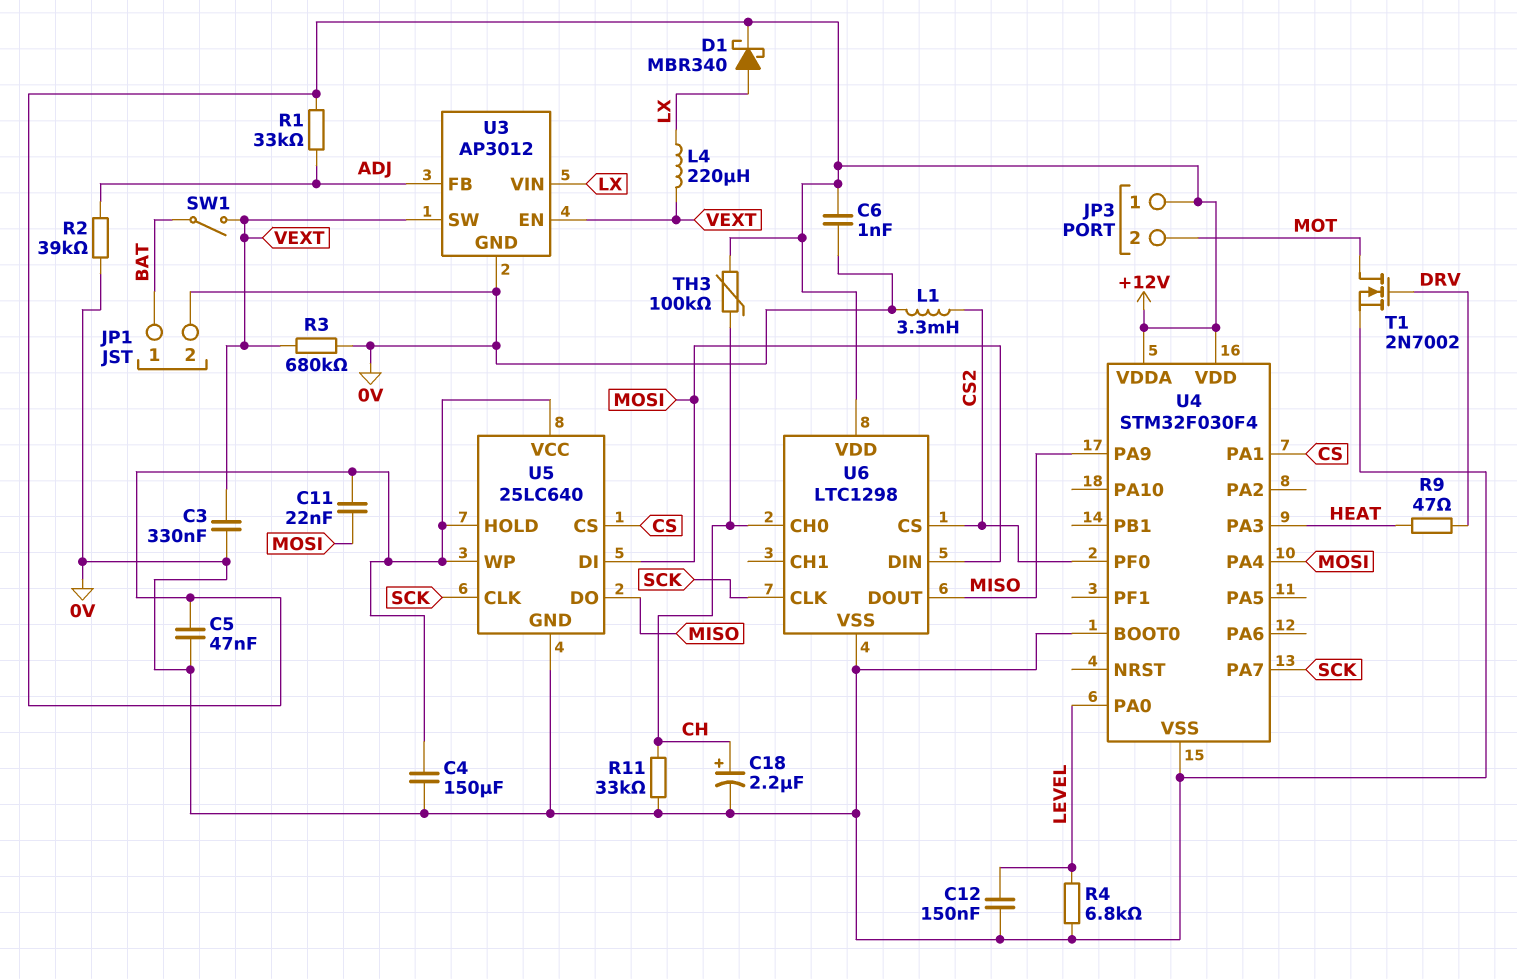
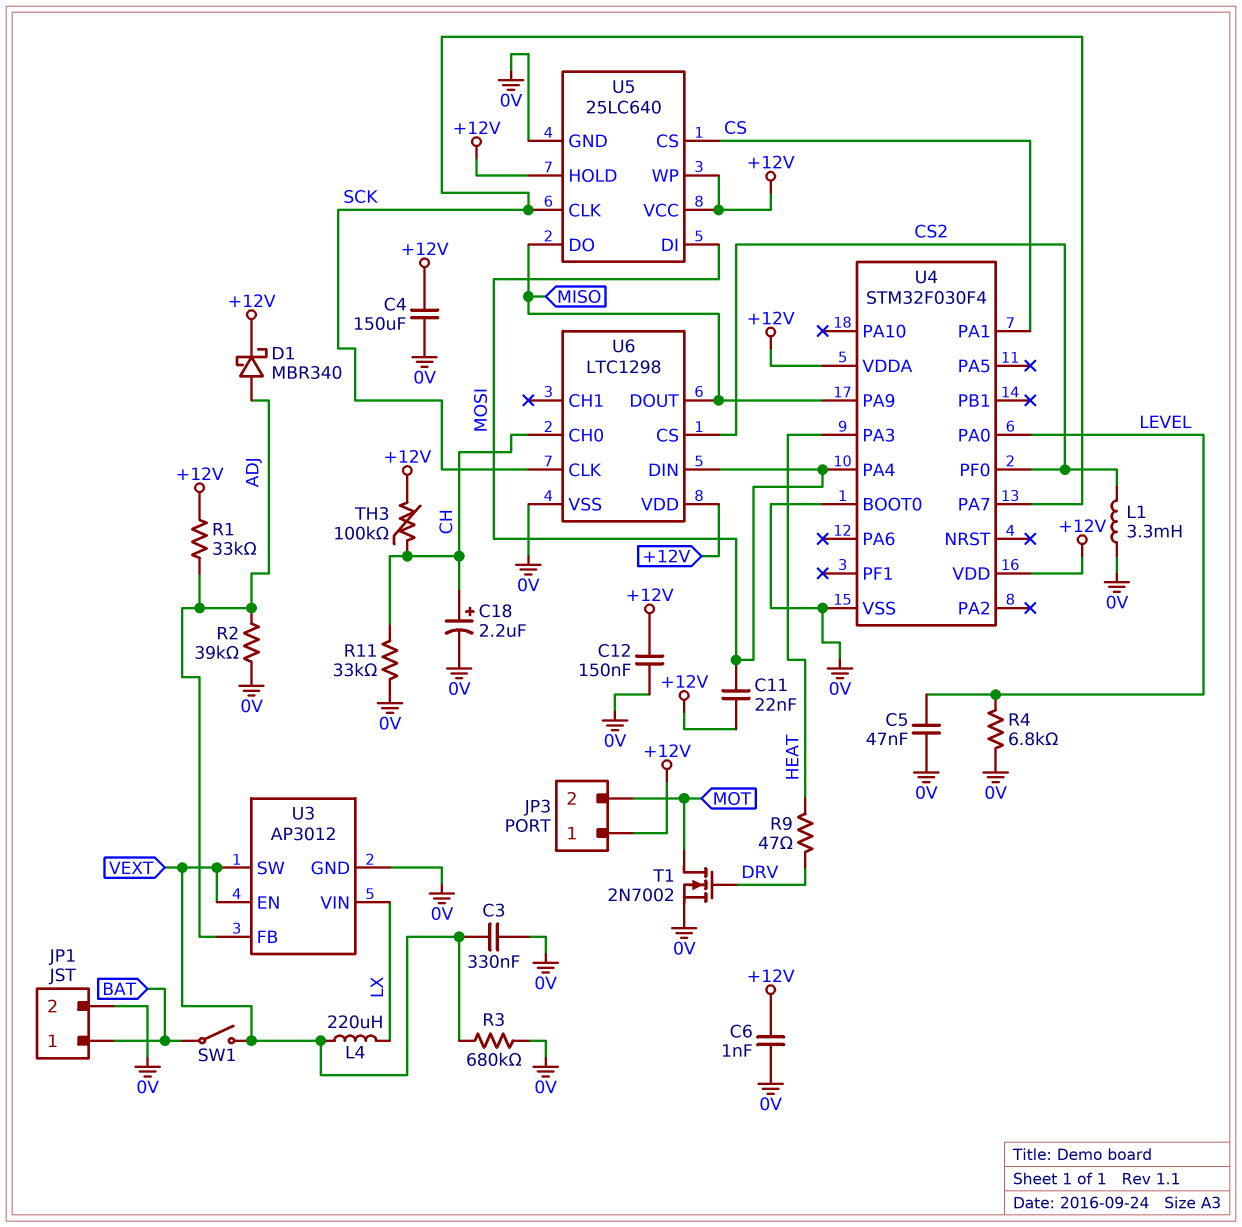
C5: 47nF (+12V, 0V) -> 47nF (0V, LEVEL)
C12: 150nF (0V, LEVEL) -> 150nF (+12V, 0V)
D1: schottky MBR340 (A LX, K +12V) -> schottky MBR340 (A ADJ, K +12V)

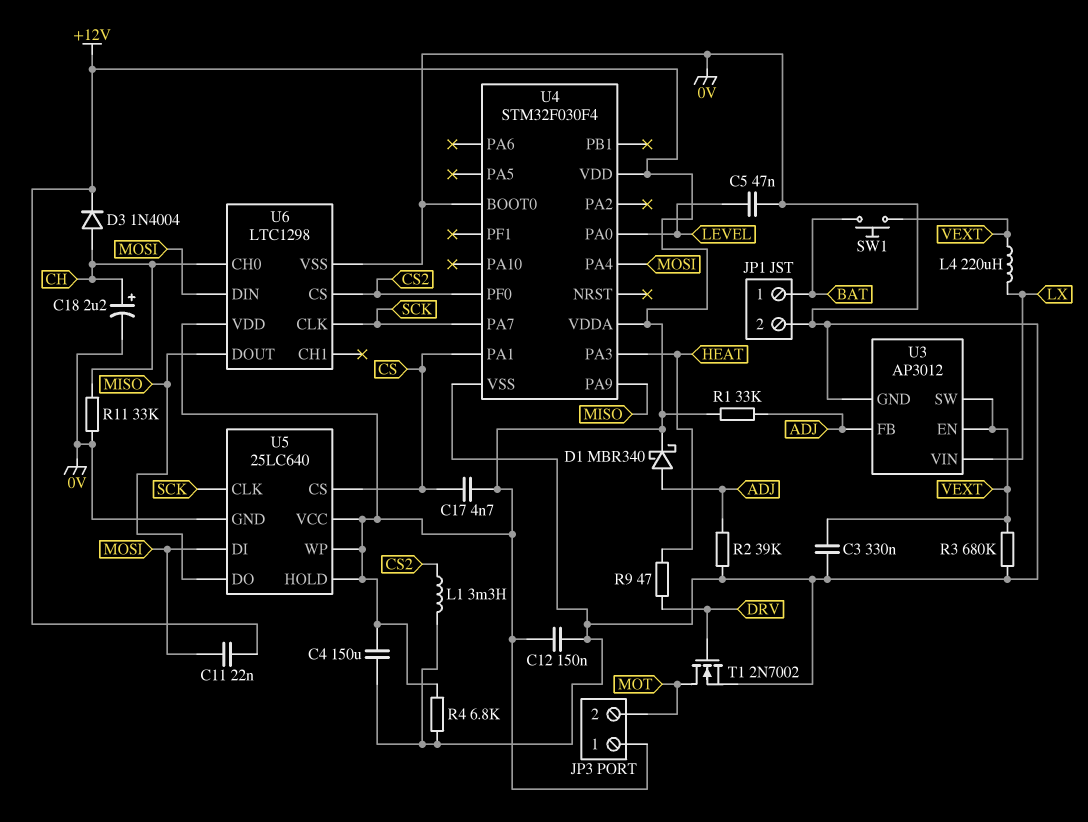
C6: 1nF (+12V, 0V) -> none
C17: none -> 4.7nF (+12V, CS)
D3: none -> diode 1N4004 (A CH, K +12V)
R4: 6.8k (0V, LEVEL) -> 6.8k (+12V, 0V)
SW1: switch (BAT, VEXT) -> button (BAT, VEXT)
TH3: 100k (+12V, CH) -> none

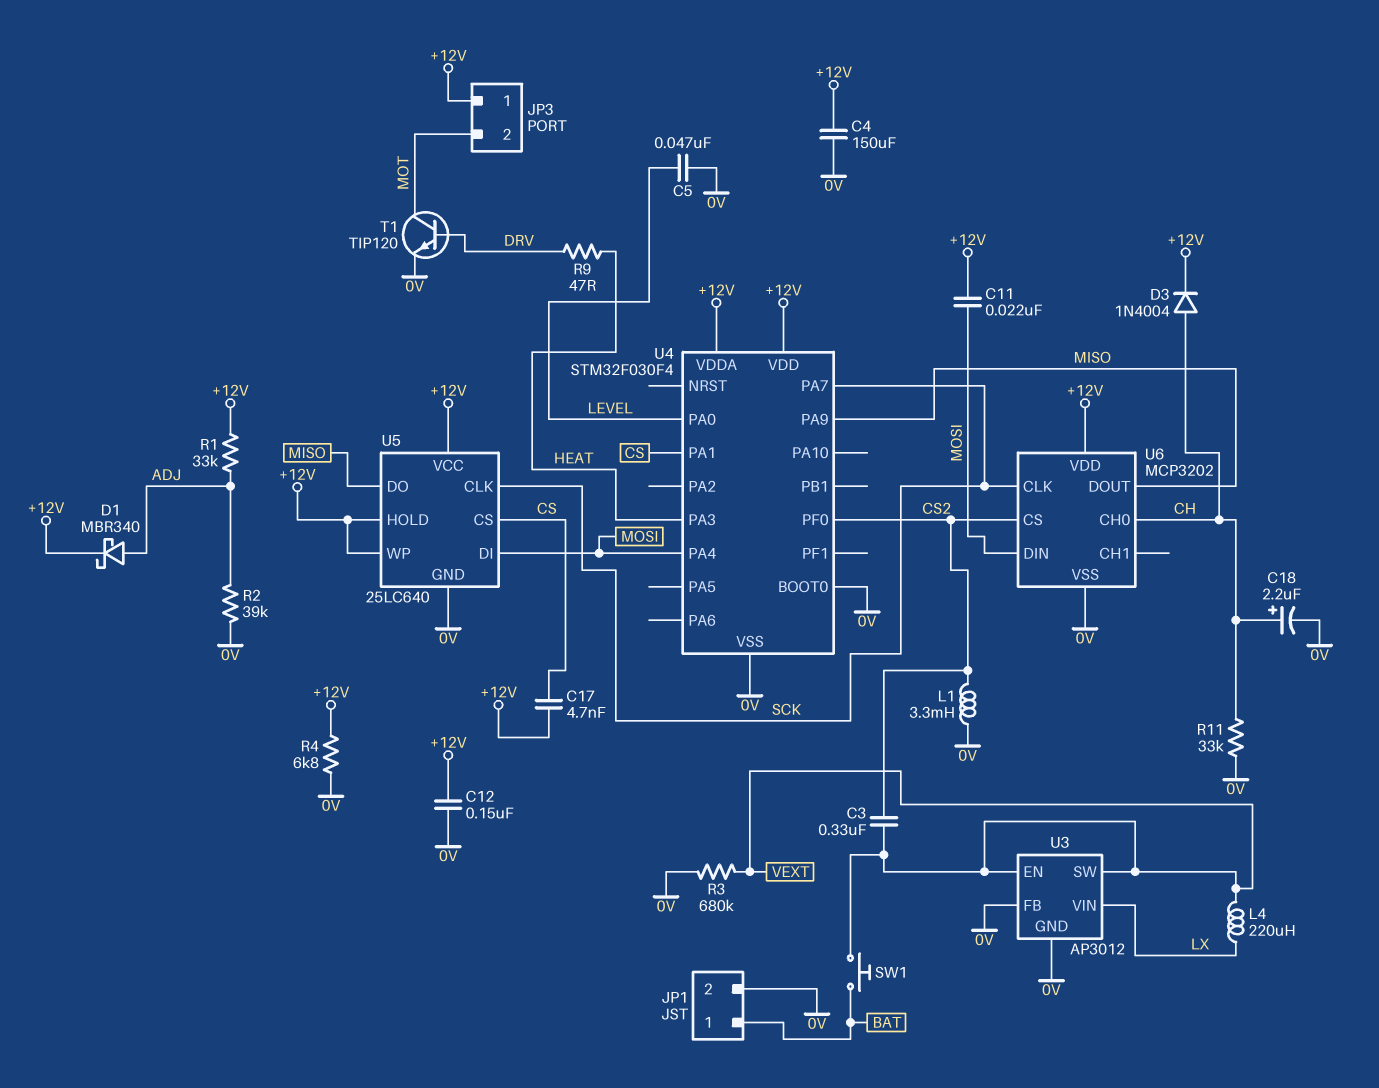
C3: 330nF (0V, VEXT) -> 330nF (CS2, VEXT)
T1: NMOS 2N7002 (G DRV, D MOT, S 0V) -> NPN TIP120 (B DRV, C MOT, E 0V)
U3 pin FB: ADJ -> 0V
U6: LTC1298 -> MCP3202

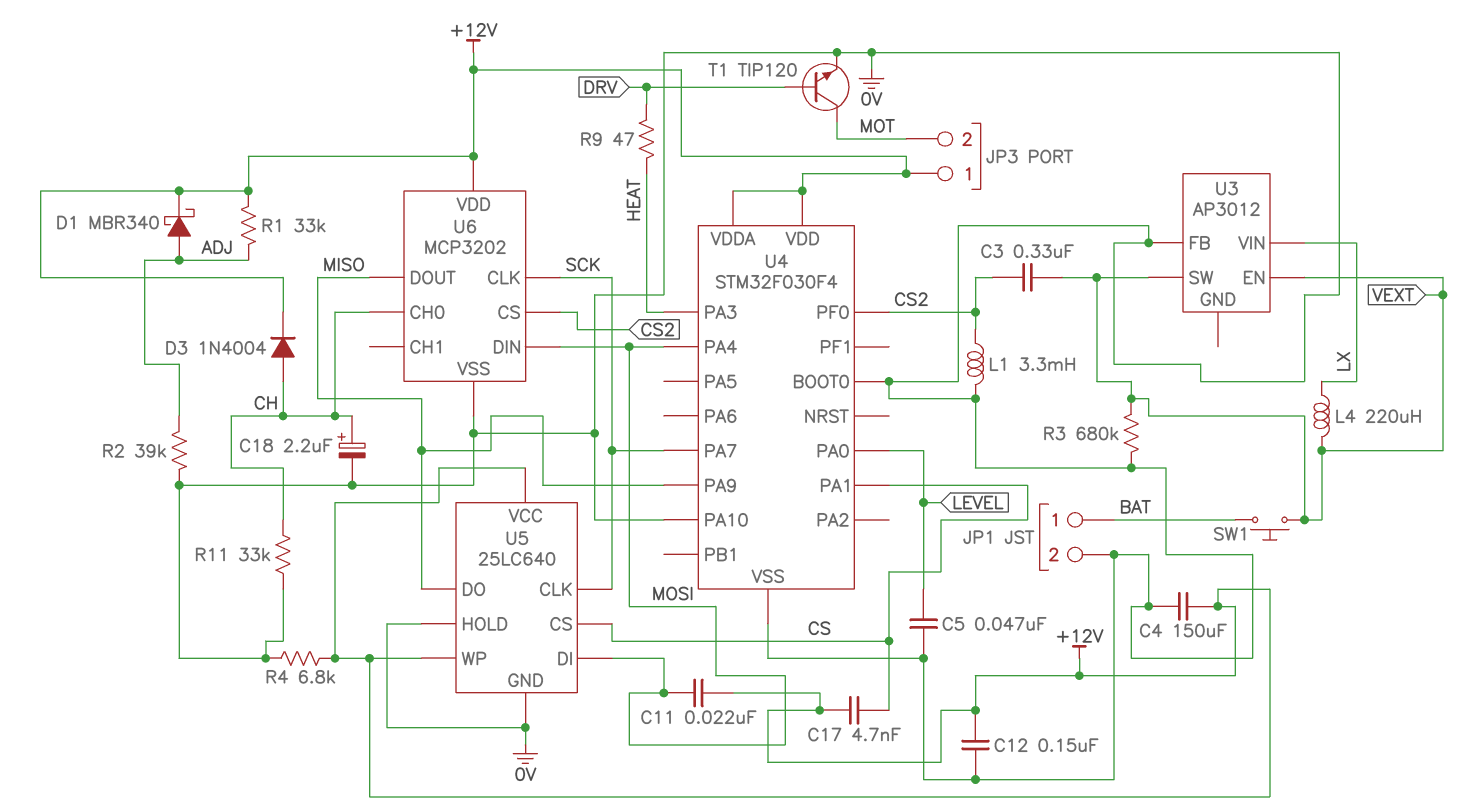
U3 pin GND: 0V -> none
U4 pin PA10: none -> 0V
U5 pin HOLD: +12V -> 0V

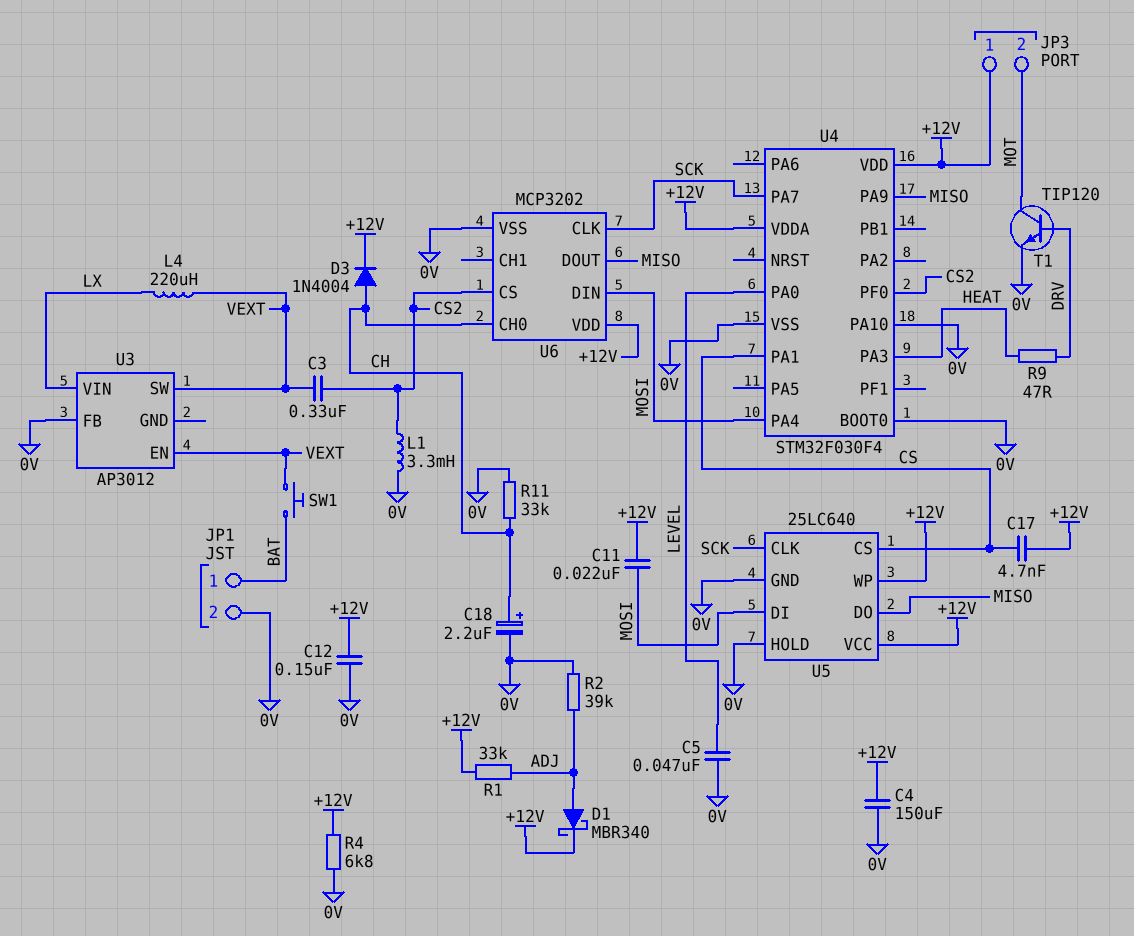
R3: 680k (0V, VEXT) -> none

